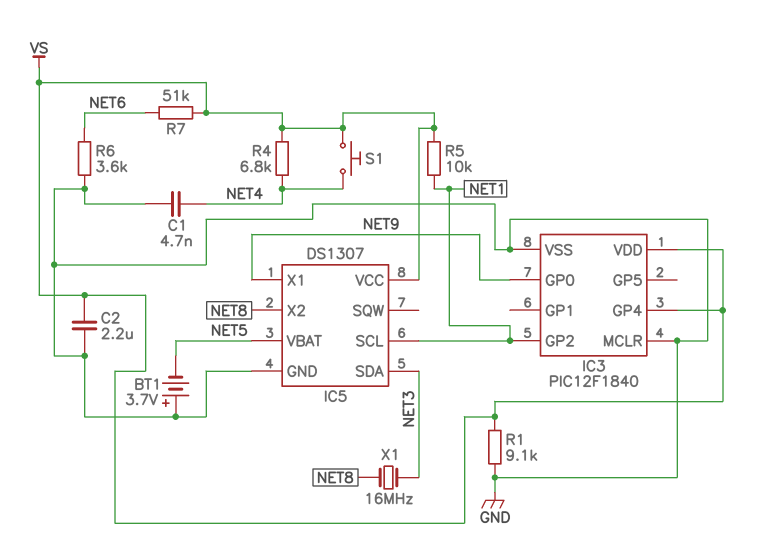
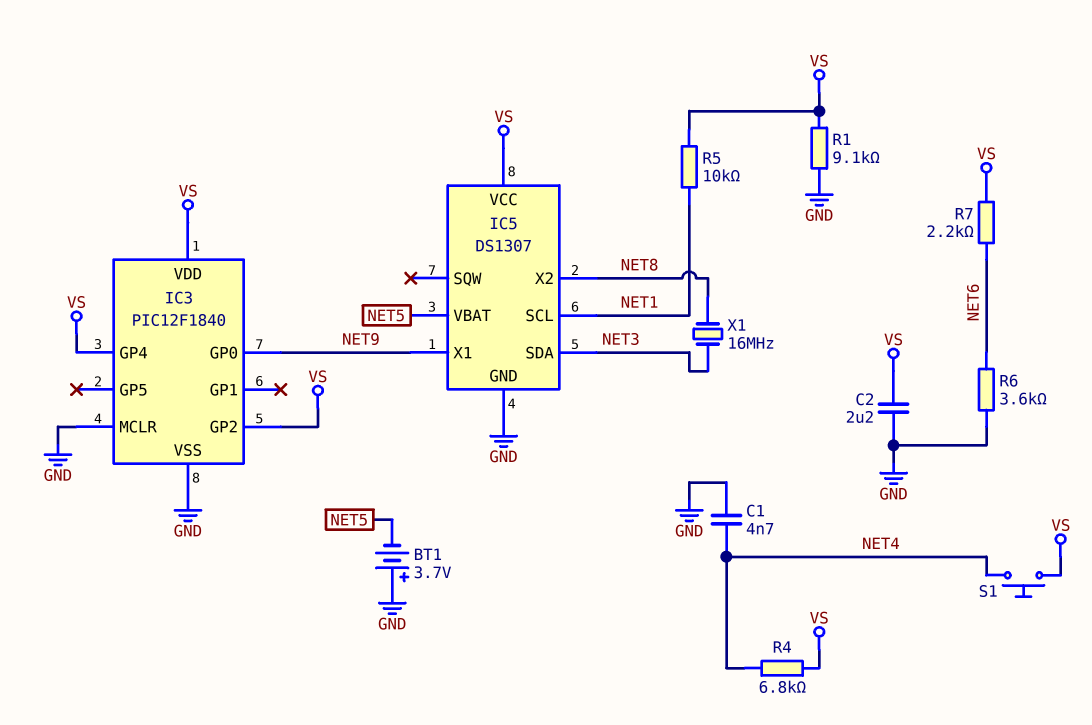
IC3 pin GP2: NET1 -> VS
R7: 51k (NET6, VS) -> 2.2k (NET6, VS)

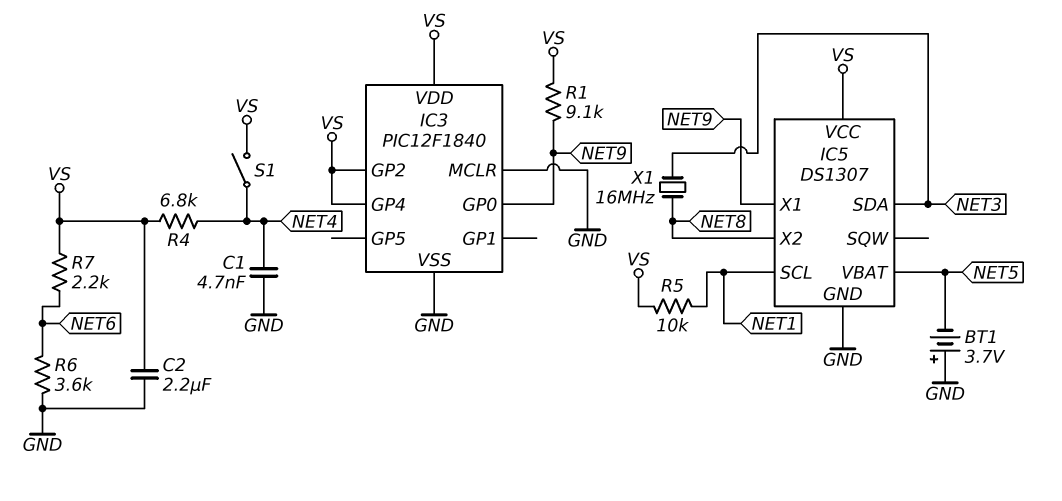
R1: 9.1k (GND, VS) -> 9.1k (NET9, VS)
S1: button (NET4, VS) -> switch (NET4, VS)

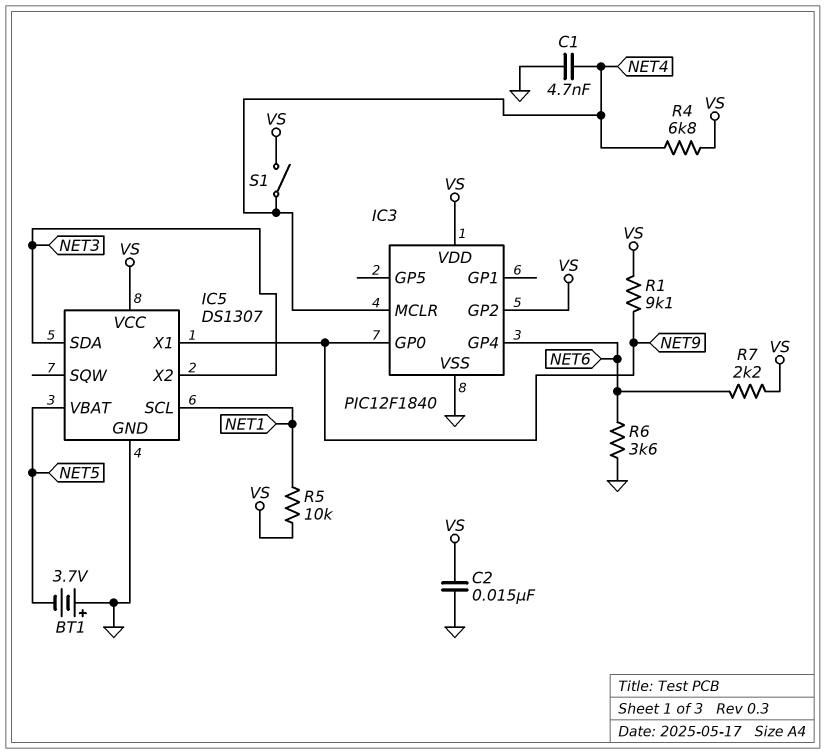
C2: 2.2uF (GND, VS) -> 15nF (GND, VS)
IC3 pin GP4: VS -> NET6
IC3 pin MCLR: GND -> NET4
IC5 pin X2: NET8 -> NET3
X1: 16MHz (NET3, NET8) -> none

